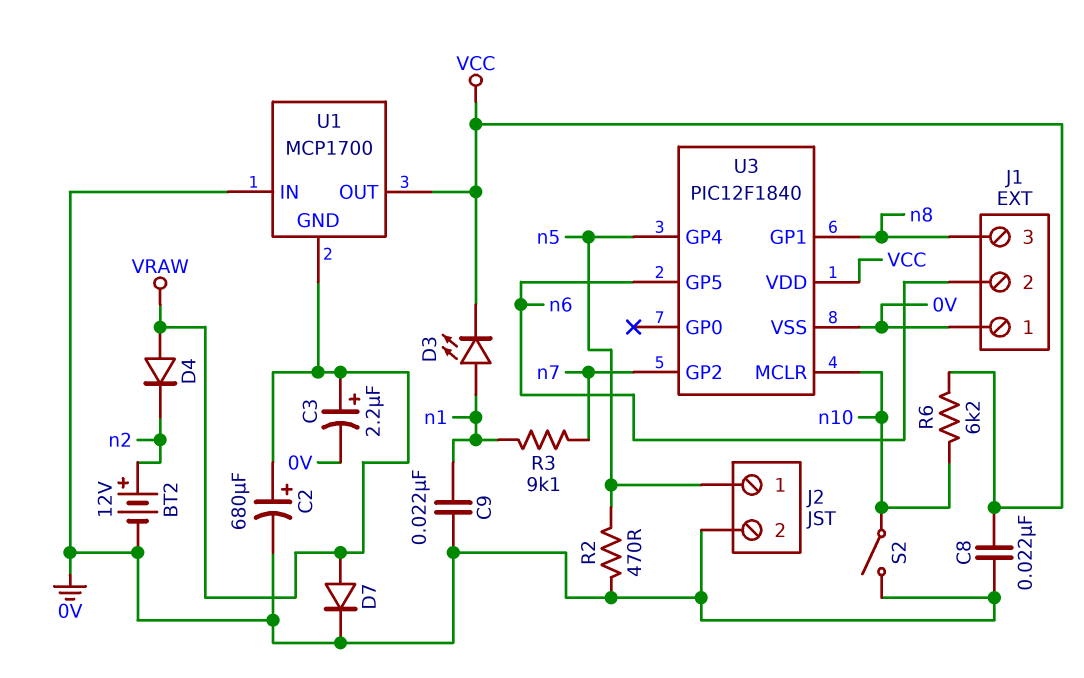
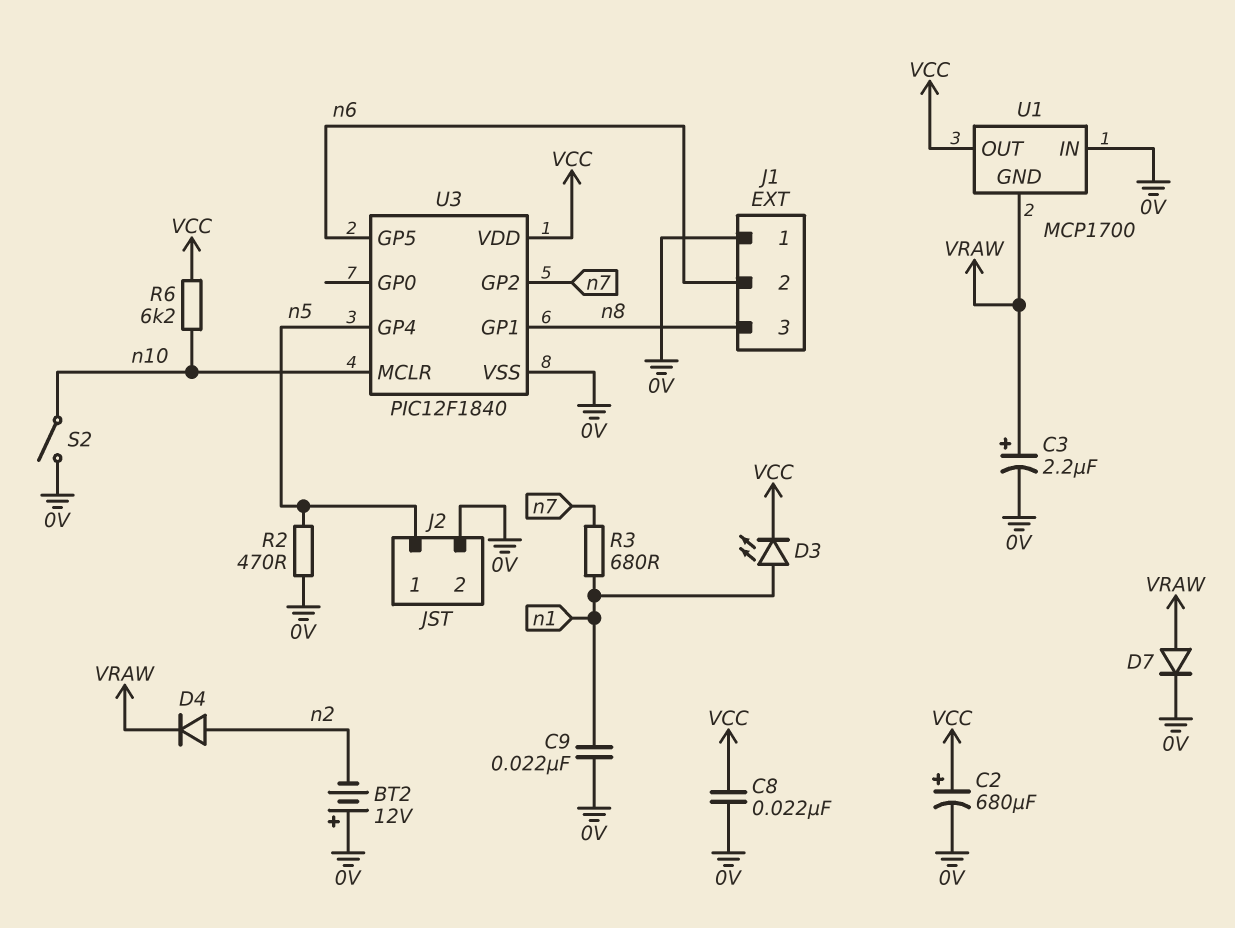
BT2: 12V (plus n2, minus 0V) -> 12V (plus 0V, minus n2)
C2: 680uF (plus VRAW, minus 0V) -> 680uF (plus VCC, minus 0V)
D4: diode (A VRAW, K n2) -> diode (A n2, K VRAW)
R3: 9.1k (n1, n7) -> 680 (n1, n7)

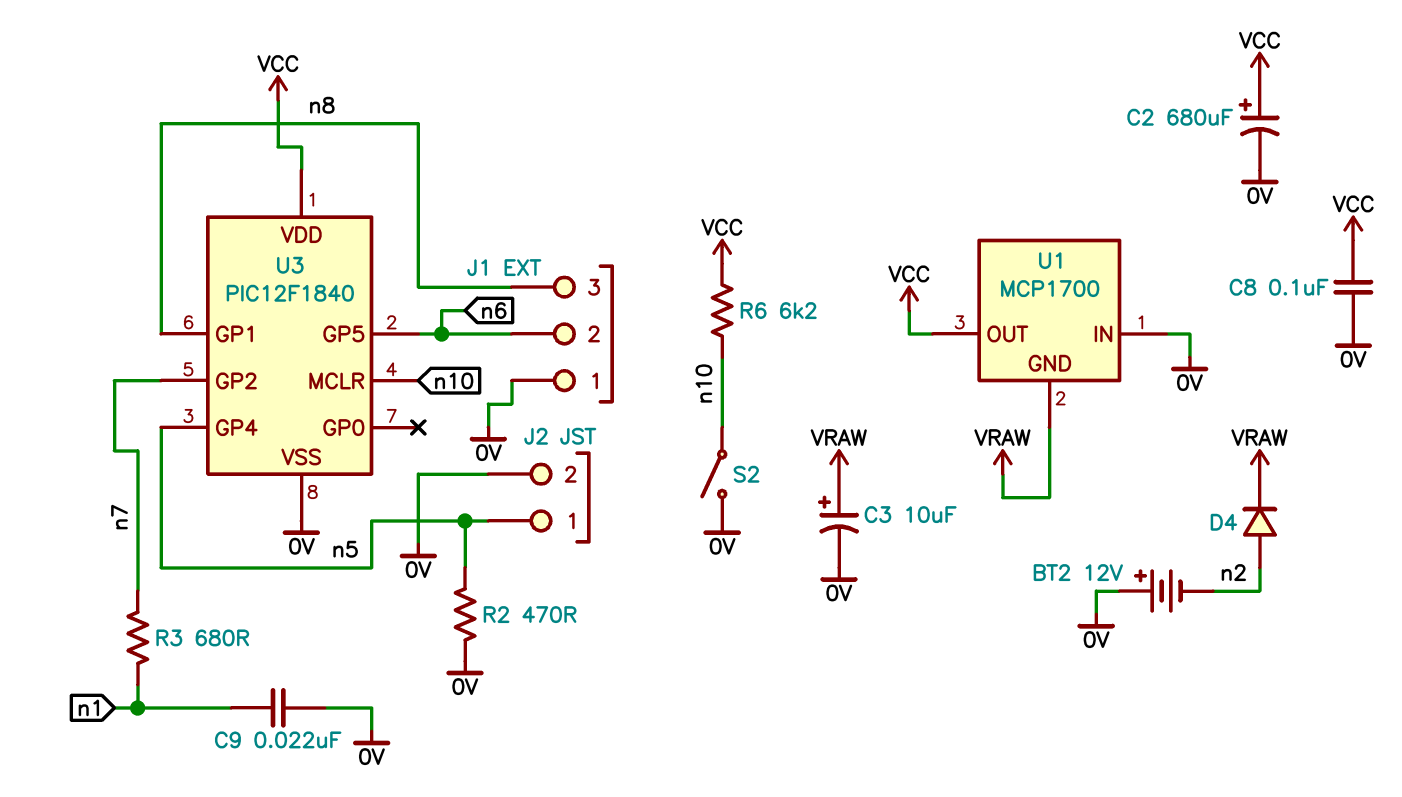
C3: 2.2uF (plus VRAW, minus 0V) -> 10uF (plus VRAW, minus 0V)
C8: 22nF (0V, VCC) -> 100nF (0V, VCC)
D3: LED (A n1, K VCC) -> none
D7: diode (A VRAW, K 0V) -> none

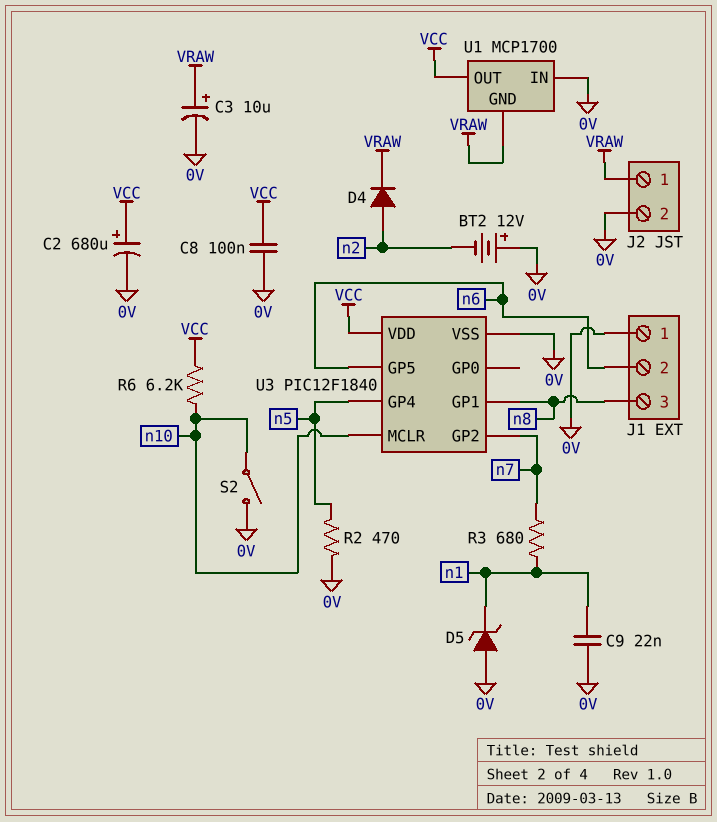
D5: none -> zener (A 0V, K n1)
J2 pin 1: n5 -> VRAW

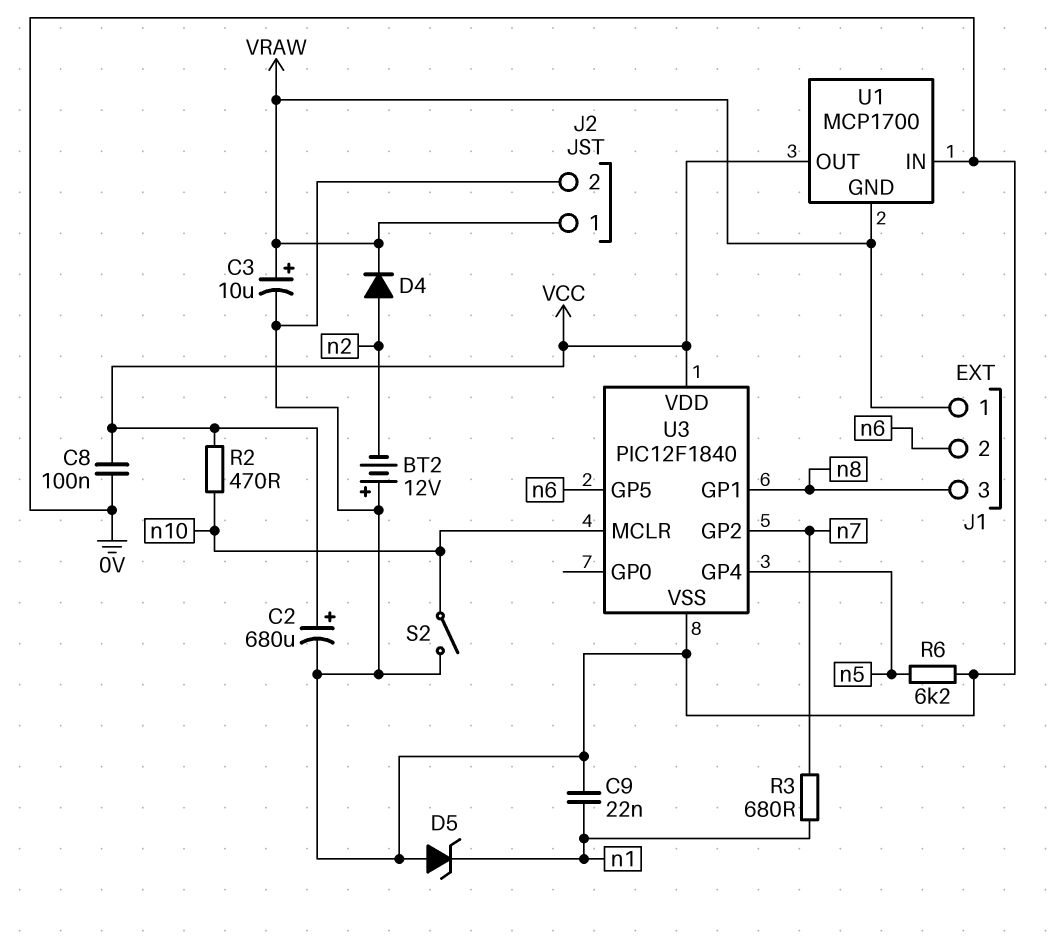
J1 pin 1: 0V -> VRAW
R2: 470 (0V, n5) -> 470 (VCC, n10)
R6: 6.2k (VCC, n10) -> 6.2k (0V, n5)

